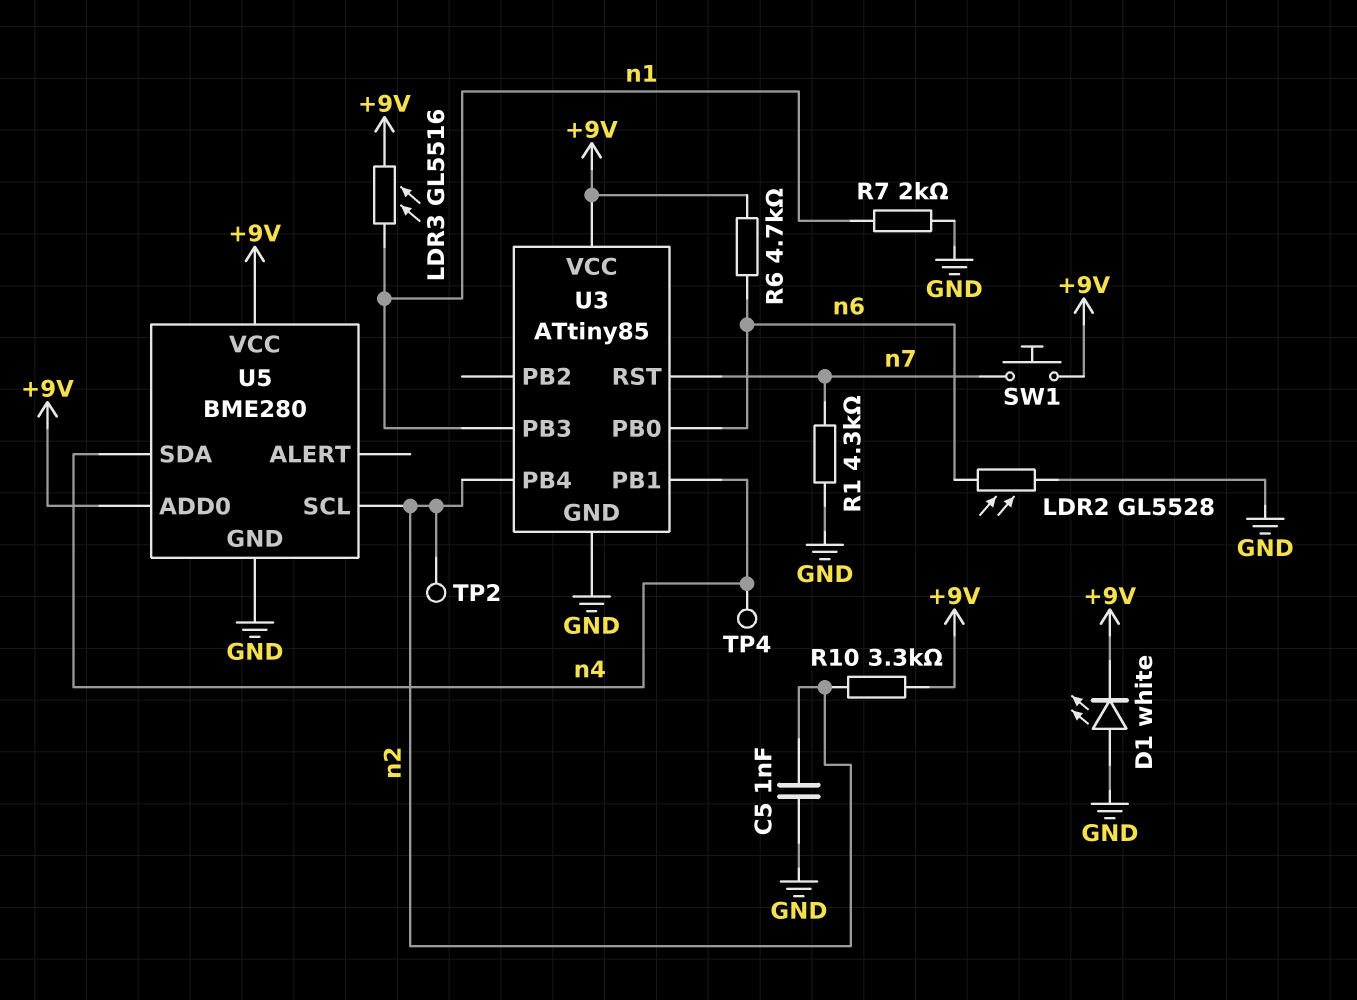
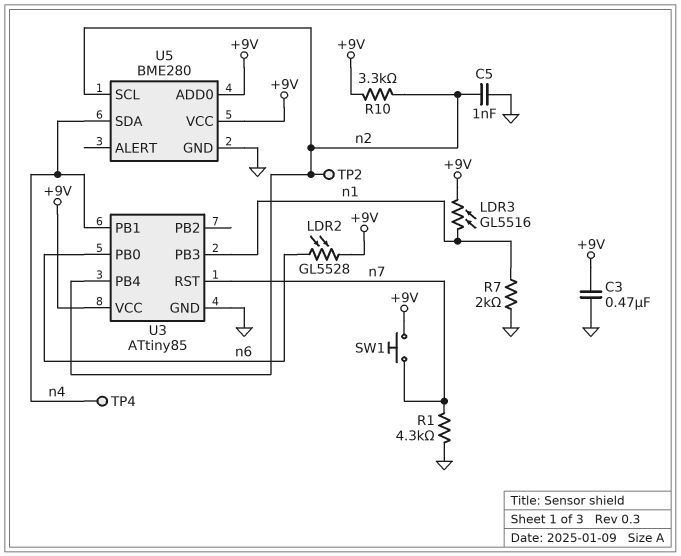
C3: none -> 470nF (+9V, GND)
D1: LED white (A GND, K +9V) -> none
LDR2: GL5528 (GND, n6) -> GL5528 (+9V, n6)
R6: 4.7k (+9V, n6) -> none

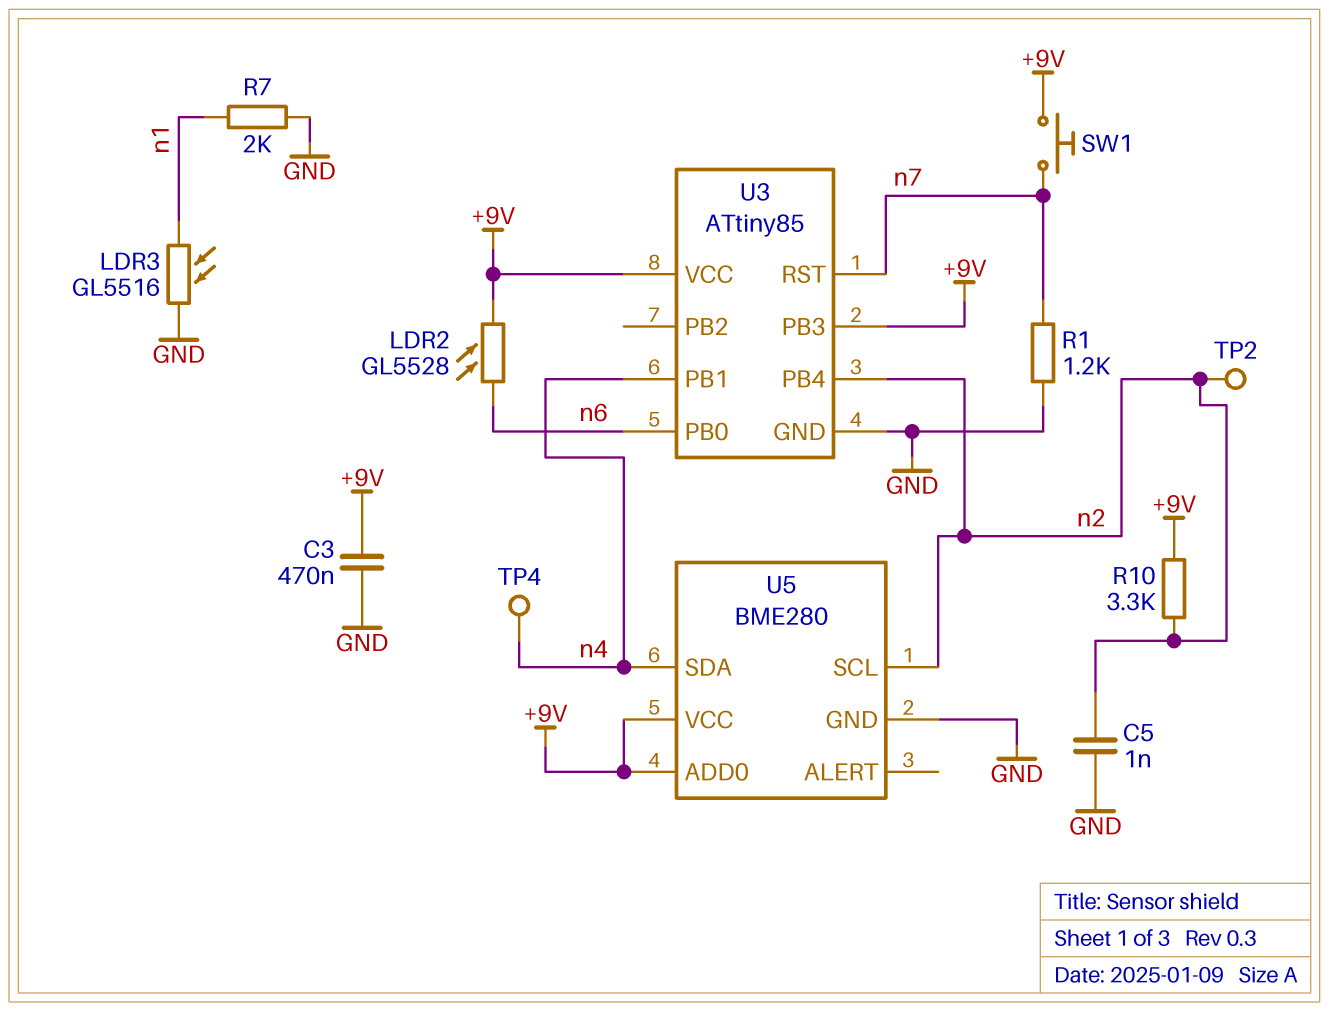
LDR3: GL5516 (+9V, n1) -> GL5516 (GND, n1)
R1: 4.3k (GND, n7) -> 1.2k (GND, n7)
U3 pin PB3: n1 -> +9V

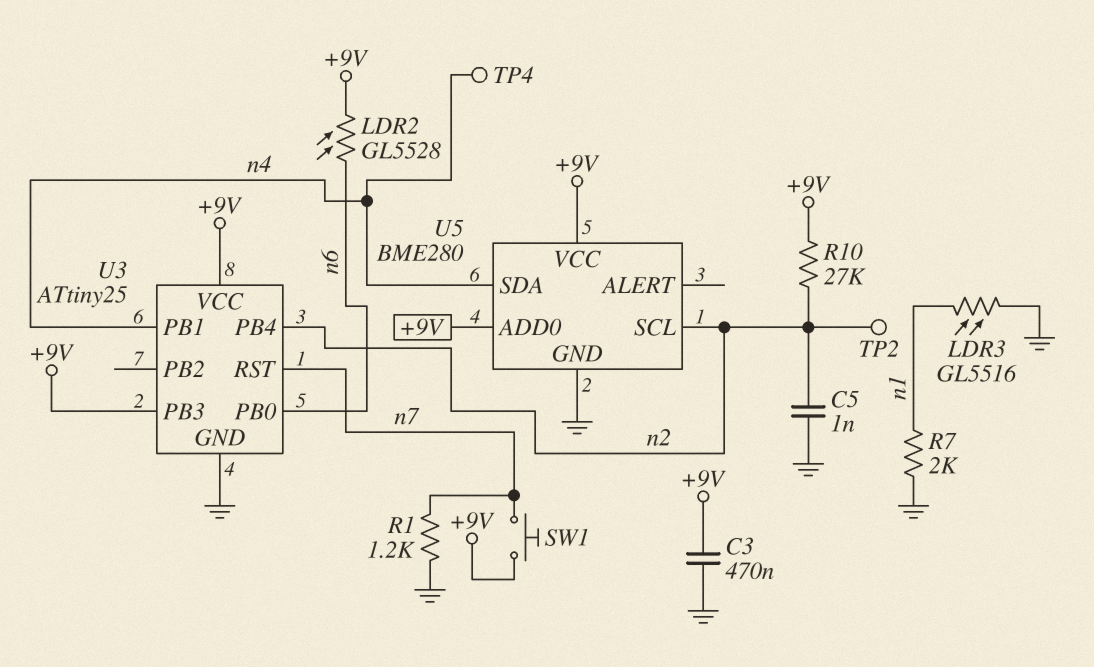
R10: 3.3k (+9V, n2) -> 27k (+9V, n2)
U3: ATtiny85 -> ATtiny25

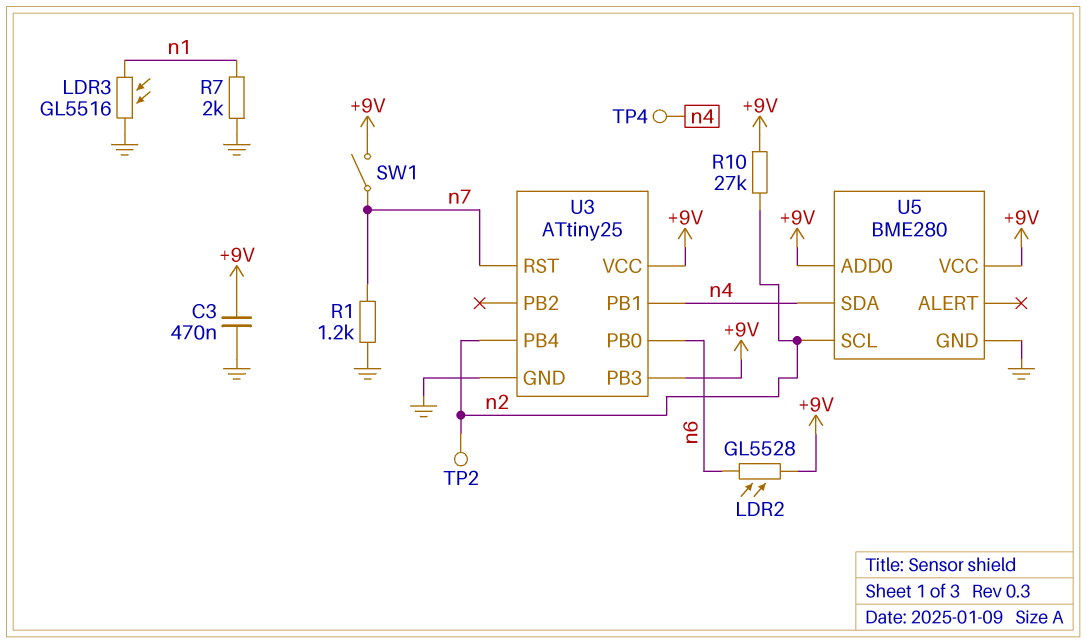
C5: 1nF (GND, n2) -> none
SW1: button (+9V, n7) -> switch (+9V, n7)

